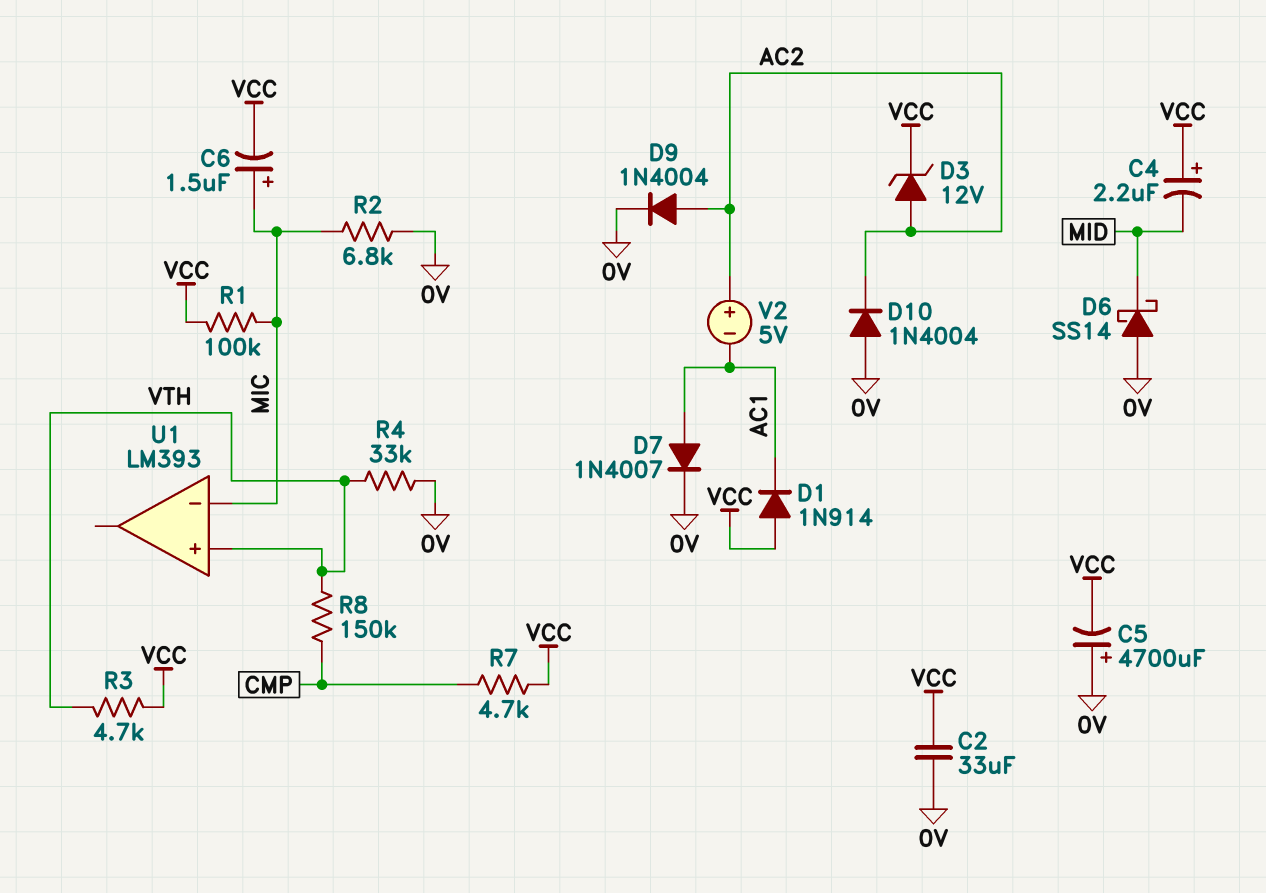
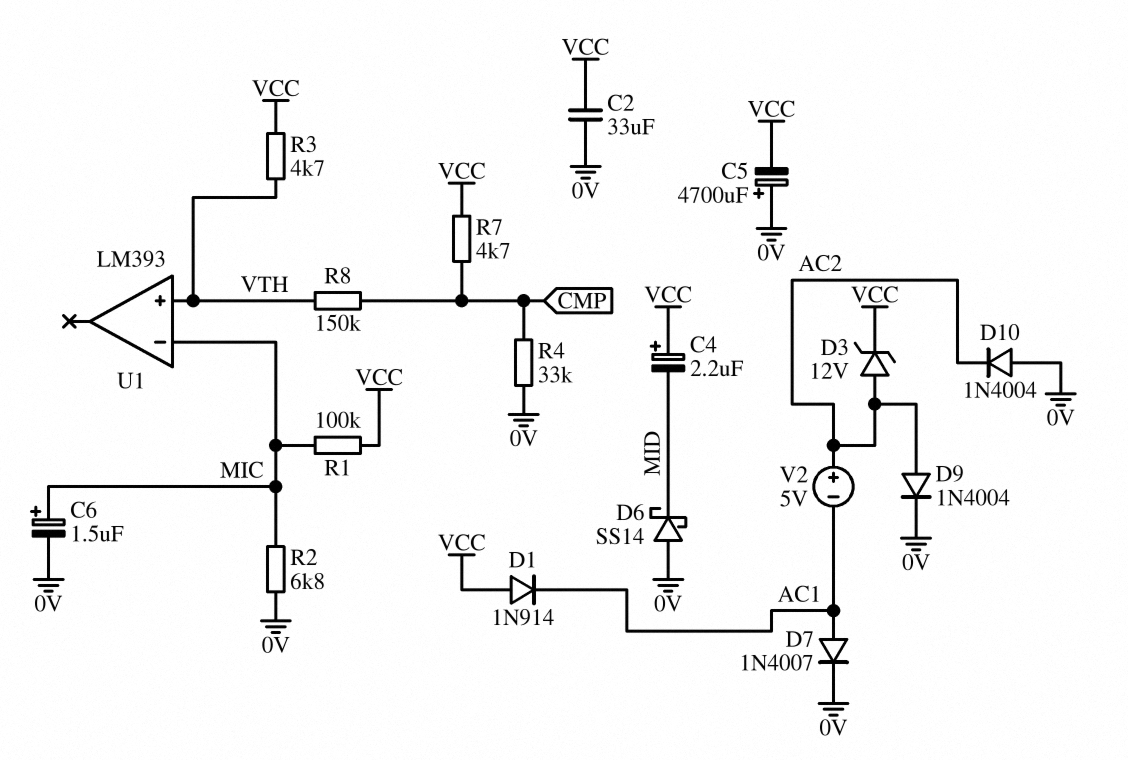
C6: 1.5uF (plus MIC, minus VCC) -> 1.5uF (plus MIC, minus 0V)
R4: 33k (0V, VTH) -> 33k (0V, CMP)

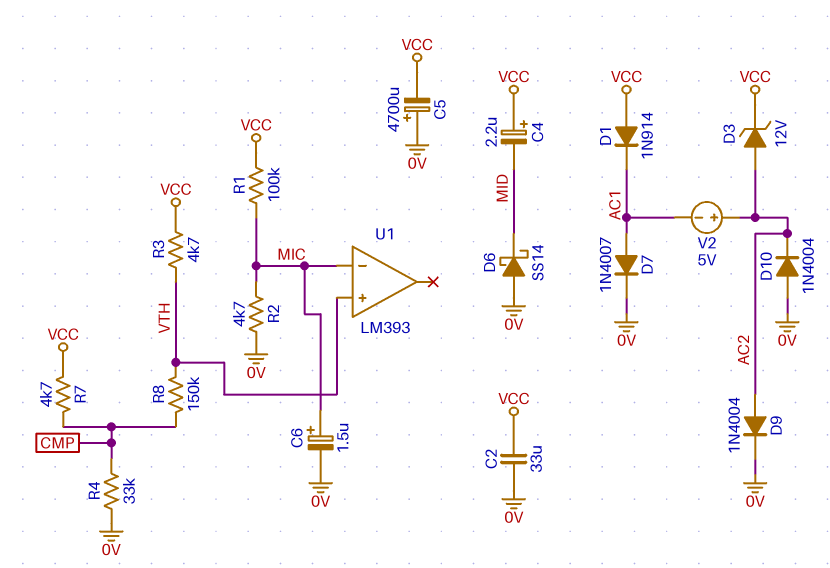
R2: 6.8k (0V, MIC) -> 4.7k (0V, MIC)

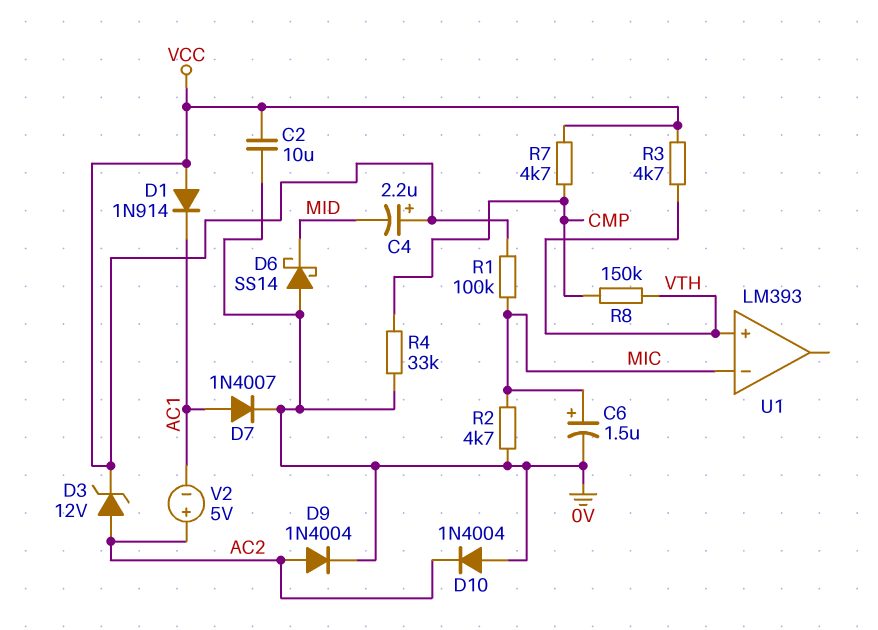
C2: 33uF (0V, VCC) -> 10uF (0V, VCC)
C5: 4700uF (plus 0V, minus VCC) -> none

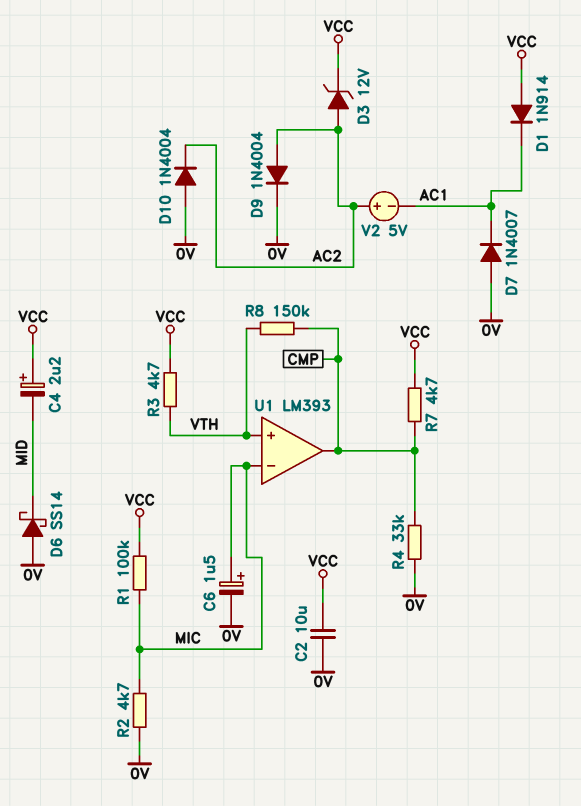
D7: diode 1N4007 (A AC1, K 0V) -> diode 1N4007 (A 0V, K AC1)
U1 pin out: none -> CMP

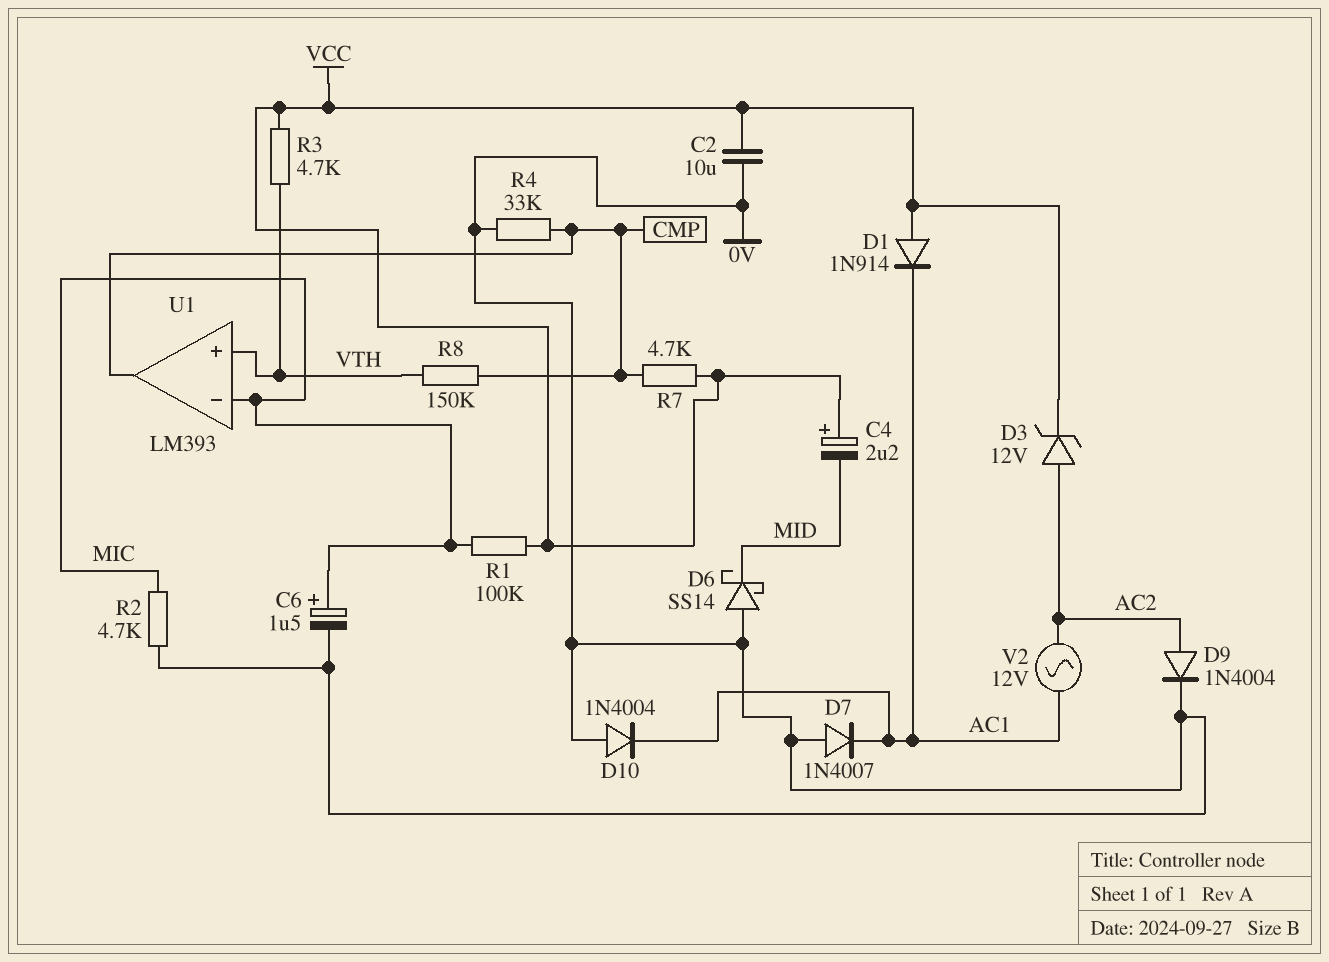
D10: diode 1N4004 (A 0V, K AC2) -> diode 1N4004 (A 0V, K AC1)
V2: 5V (plus AC2, minus AC1) -> AC 12V (AC1, AC2)

